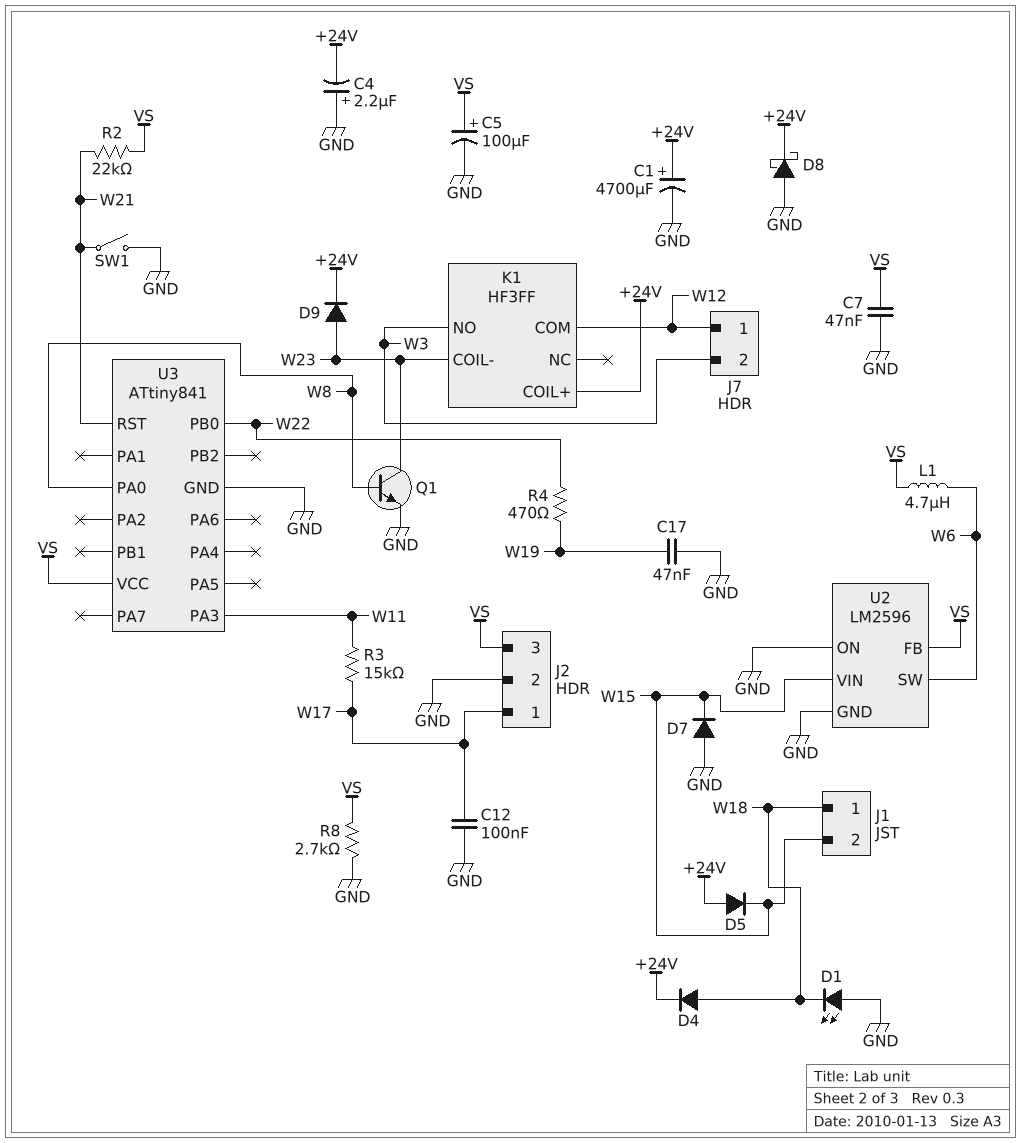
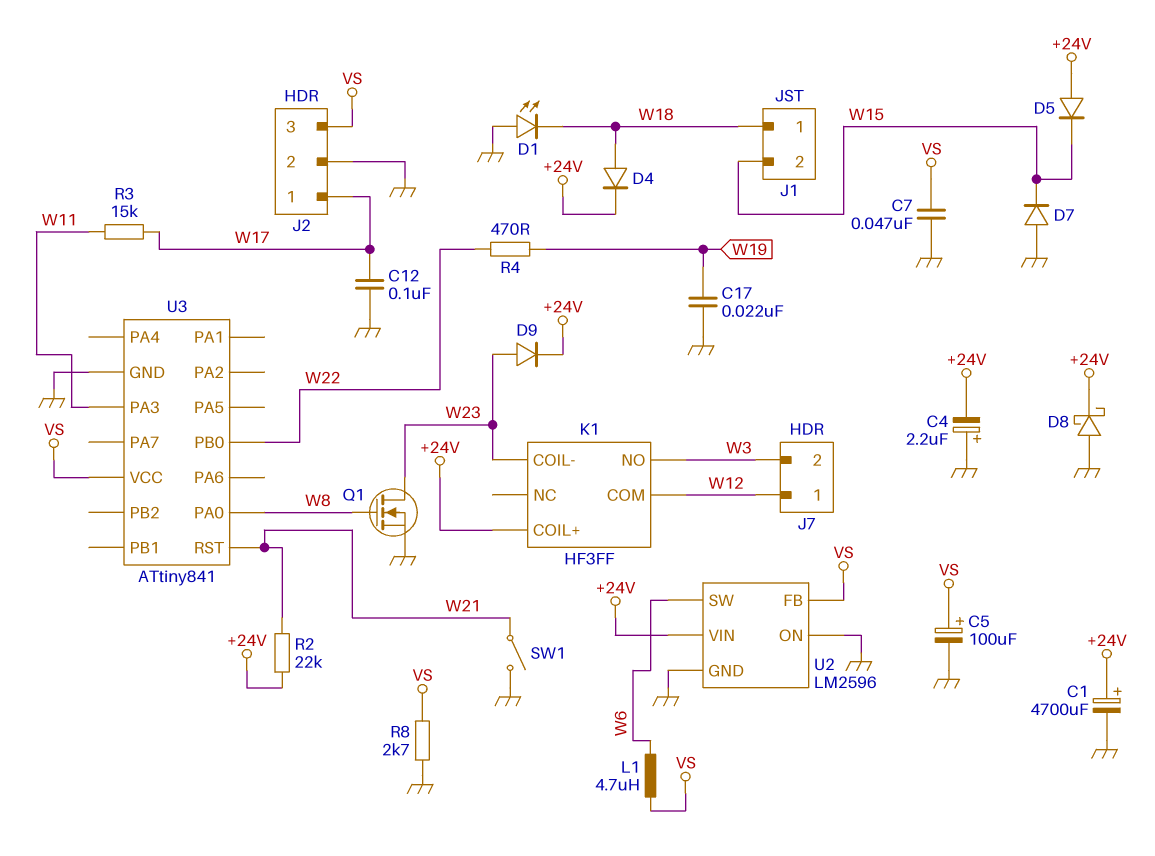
C17: 47nF (GND, W19) -> 22nF (GND, W19)
Q1: NPN (B W8, C W23, E GND) -> NMOS (G W8, D W23, S GND)
R2: 22k (VS, W21) -> 22k (+24V, W21)
U2 pin VIN: W15 -> +24V

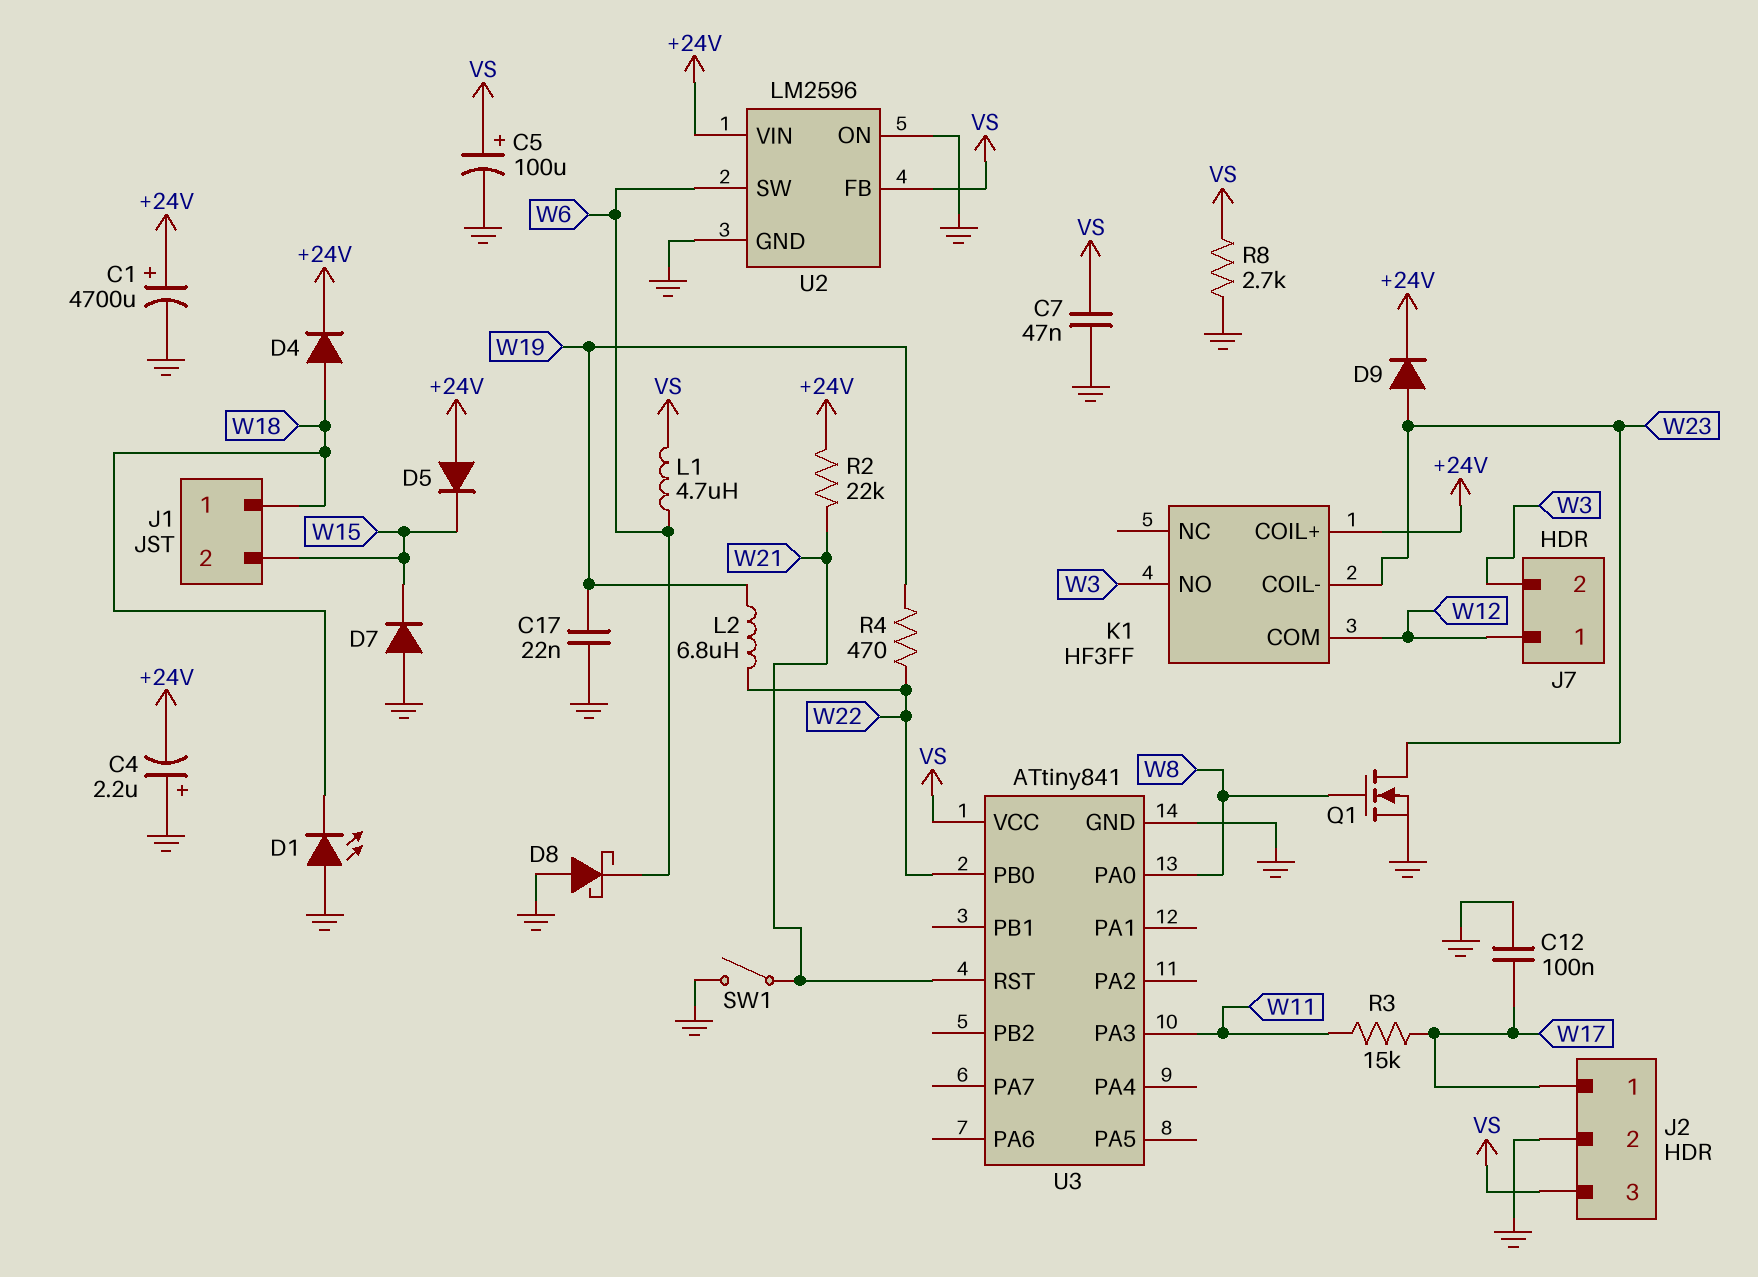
D8: schottky (A GND, K +24V) -> schottky (A GND, K W6)
L2: none -> 6.8uH (W19, W22)

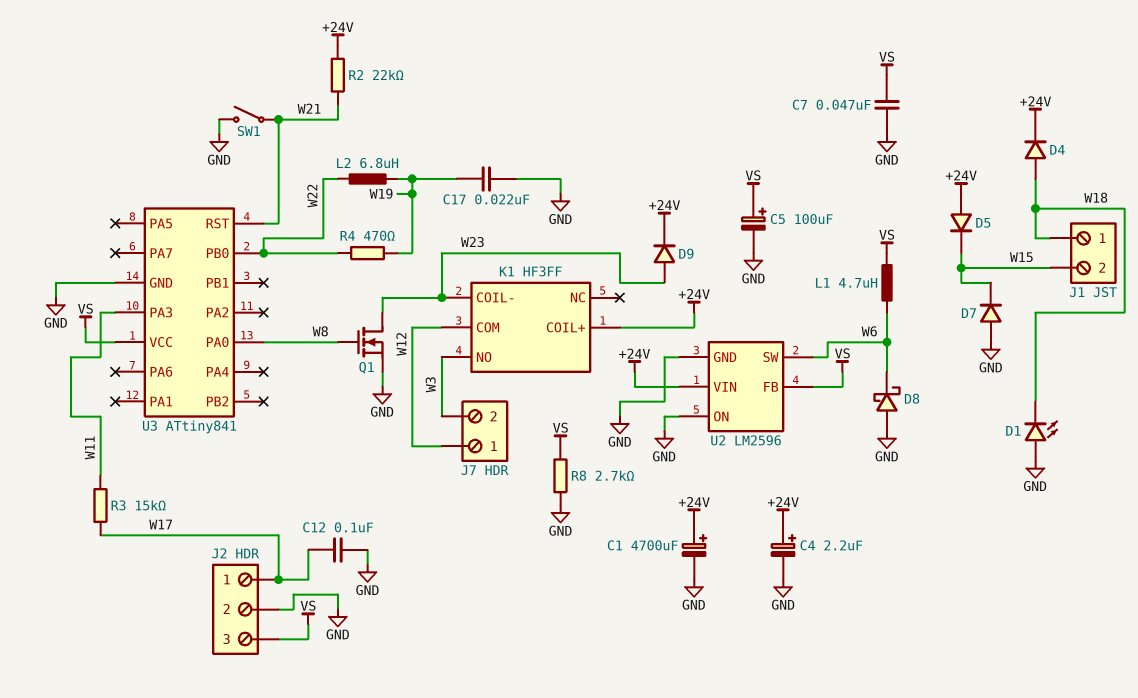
C4: 2.2uF (plus GND, minus +24V) -> 2.2uF (plus +24V, minus GND)

